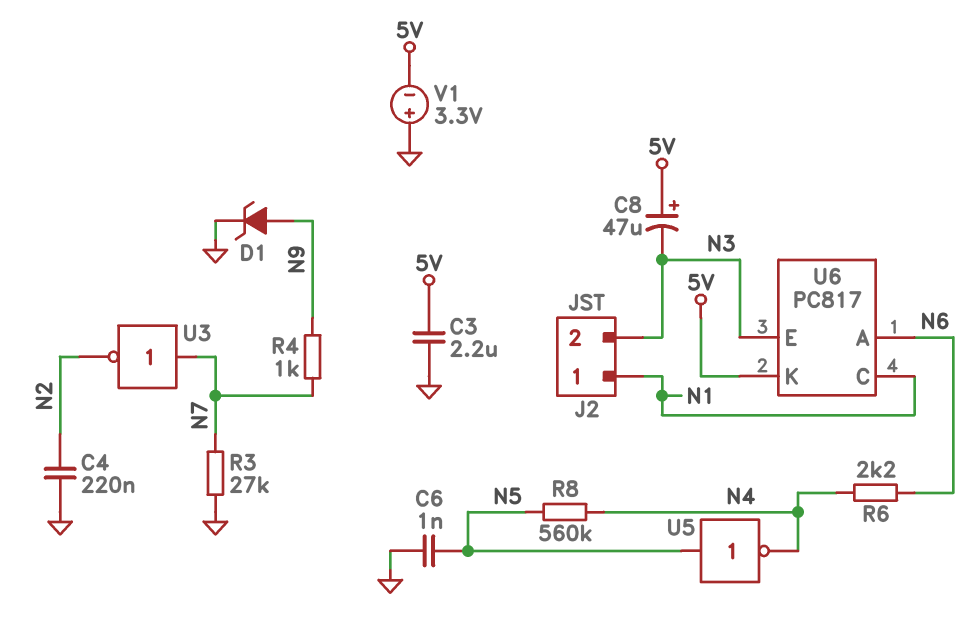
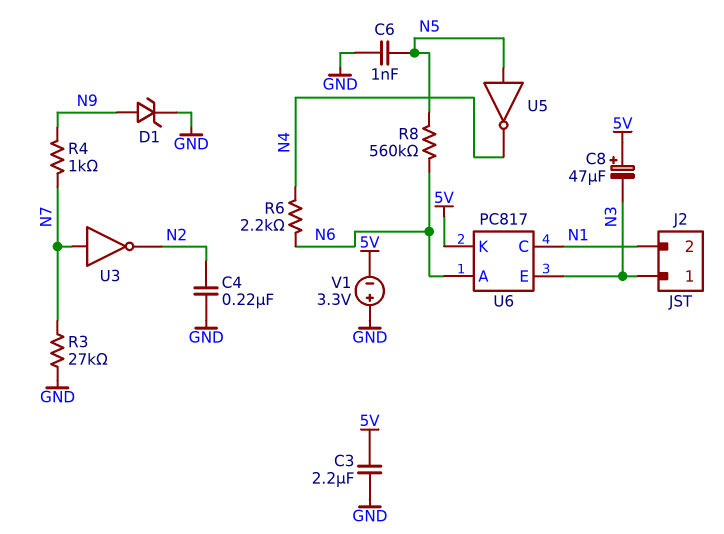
J2 pin 1: N1 -> N3
J2 pin 2: N3 -> N1
R8: 560k (N4, N5) -> 560k (N5, N6)

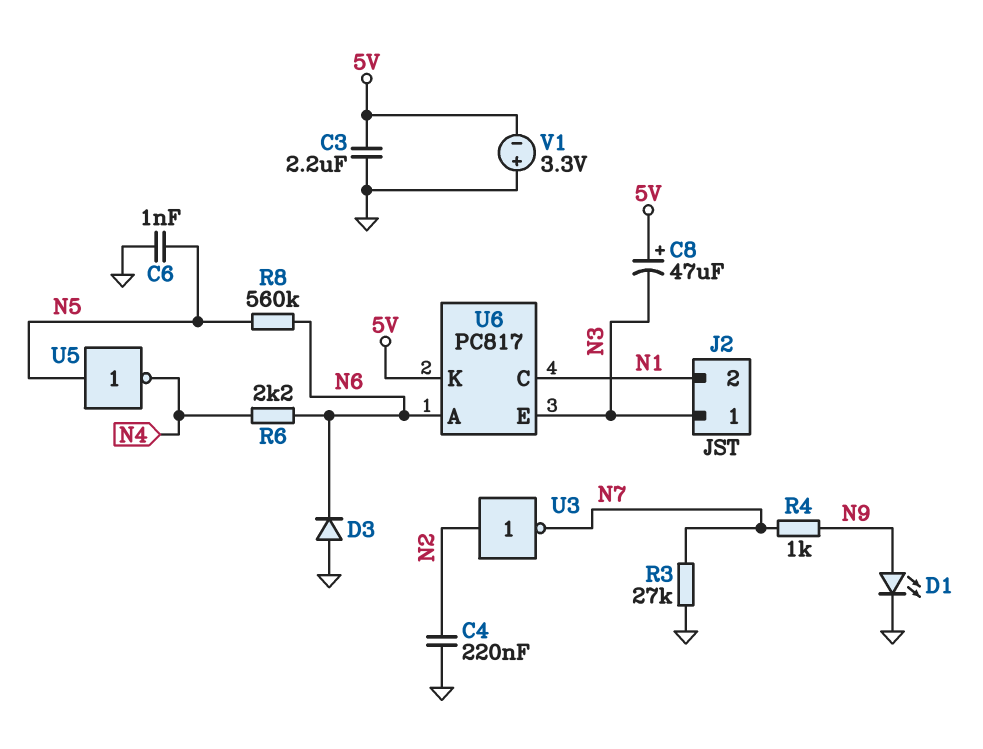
D1: zener (A N9, K GND) -> LED (A N9, K GND)
D3: none -> diode (A GND, K N6)
U3: NOT (in N7, out N2) -> NOT (in N2, out N7)

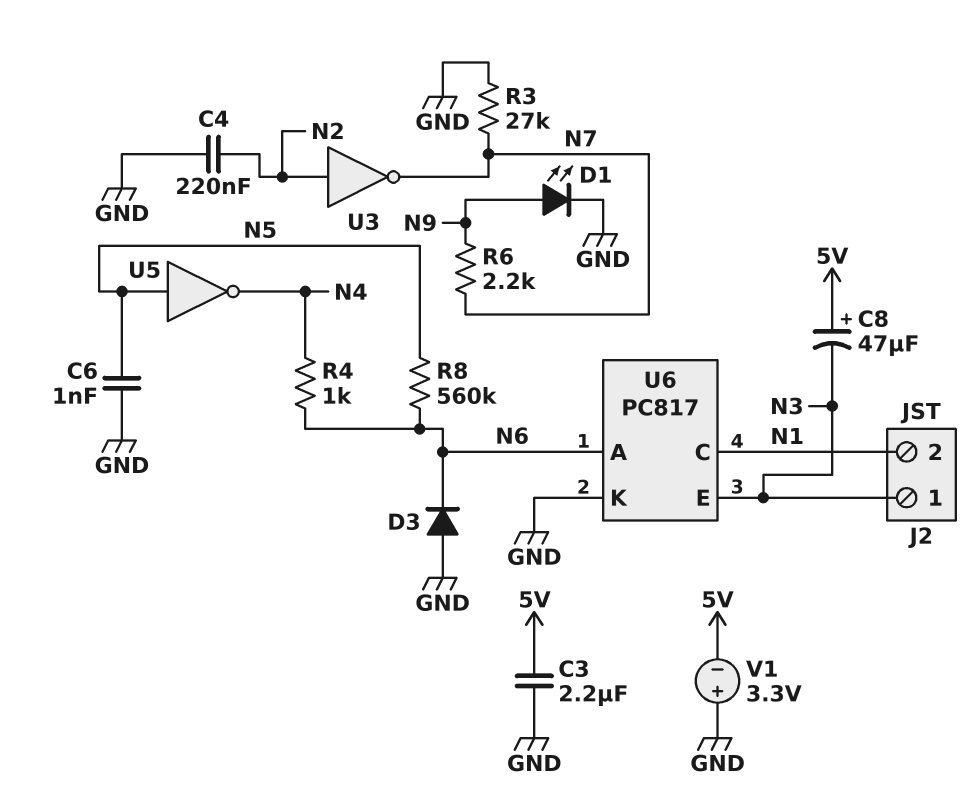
R4: 1k (N7, N9) -> 1k (N4, N6)
R6: 2.2k (N4, N6) -> 2.2k (N7, N9)
U6 pin K: 5V -> GND

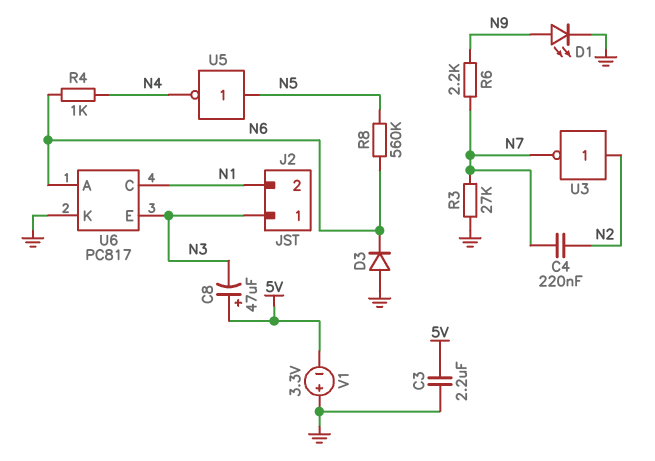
C4: 220nF (GND, N2) -> 220nF (N2, N7)
C6: 1nF (GND, N5) -> none

